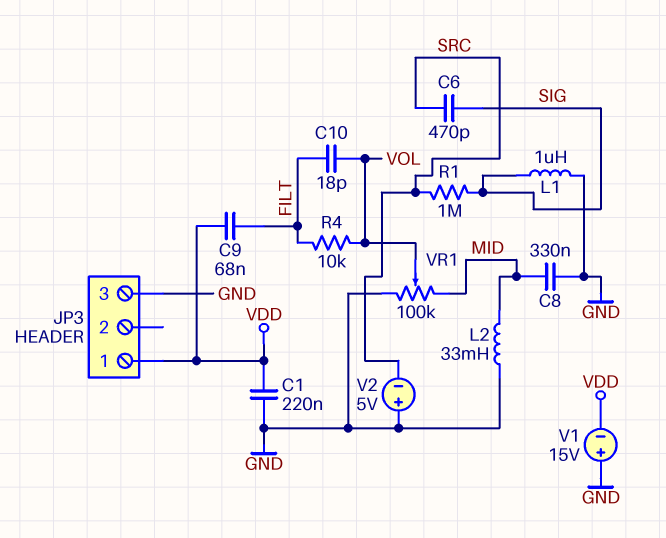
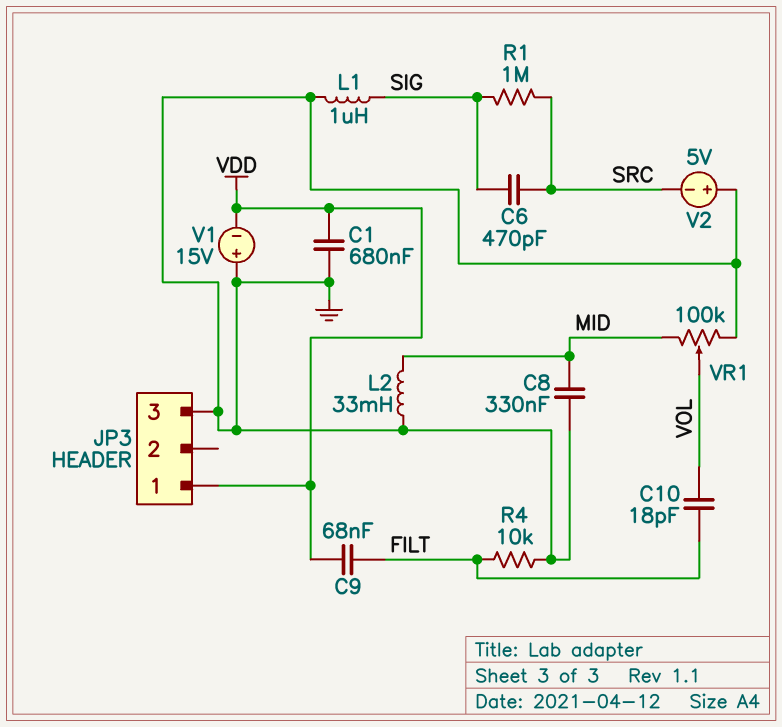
C1: 220nF (GND, VDD) -> 680nF (GND, VDD)
R4: 10k (FILT, VOL) -> 10k (FILT, GND)

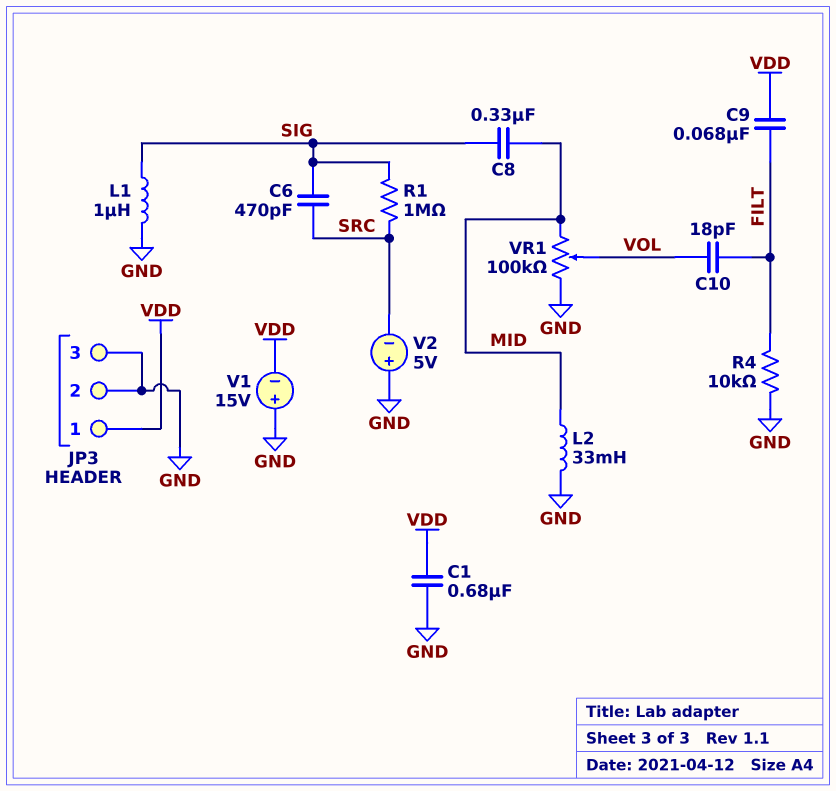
C8: 330nF (GND, MID) -> 330nF (MID, SIG)
JP3 pin 2: none -> GND

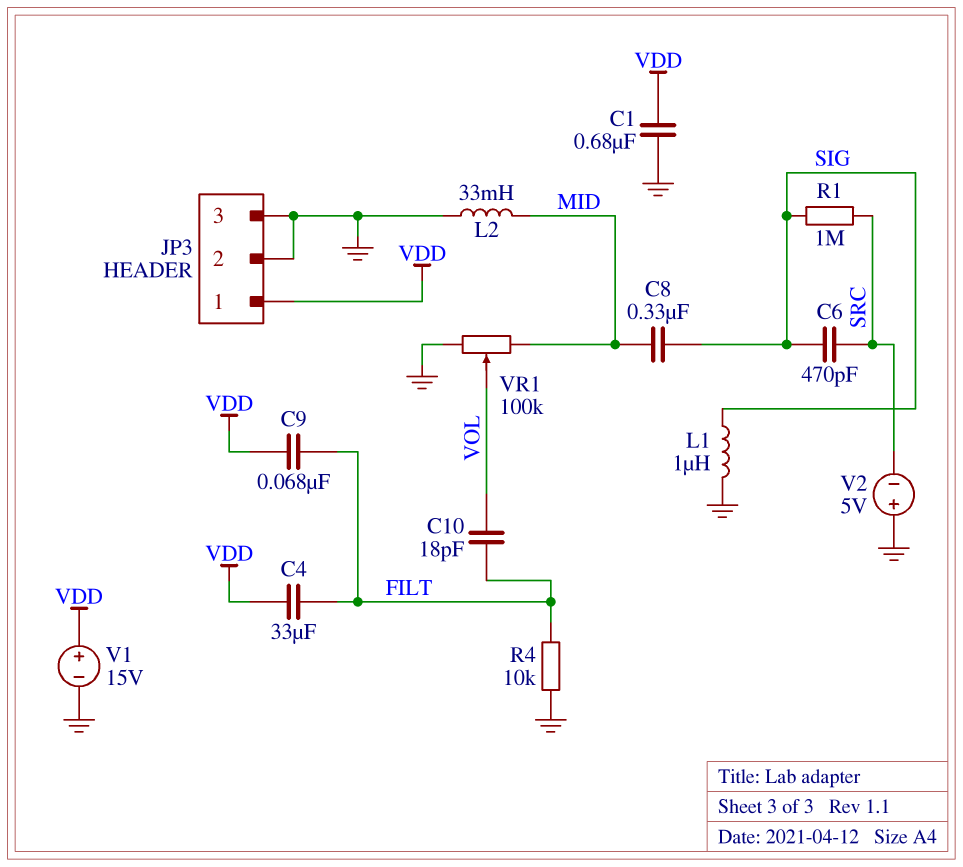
C4: none -> 33uF (FILT, VDD)
V1: 15V (plus GND, minus VDD) -> 15V (plus VDD, minus GND)

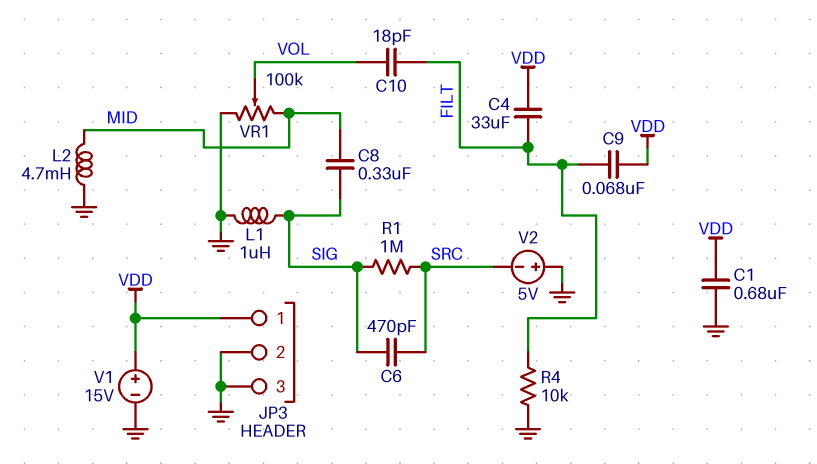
L2: 33mH (GND, MID) -> 4.7mH (GND, MID)

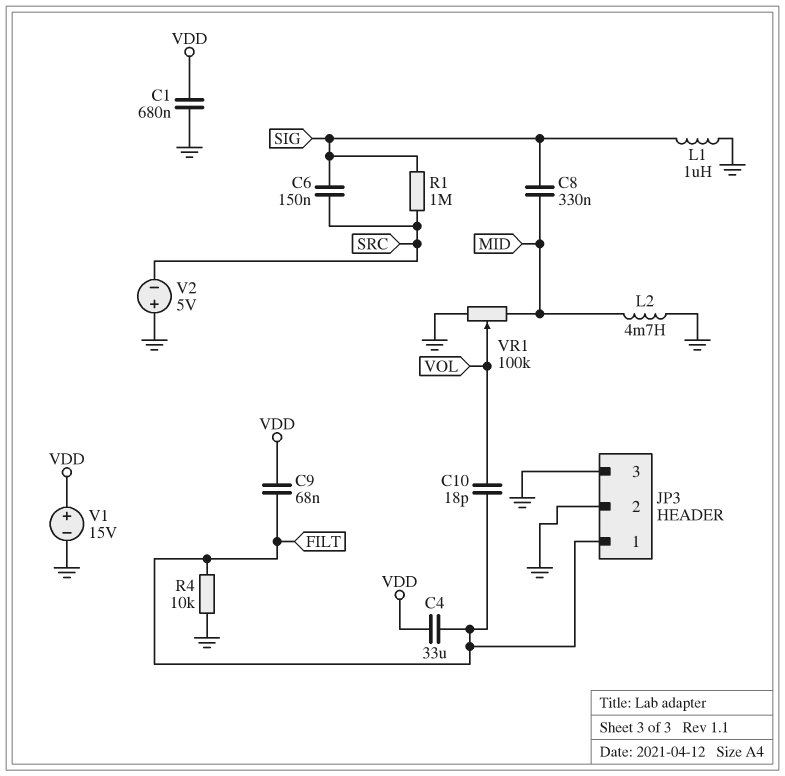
C6: 470pF (SIG, SRC) -> 150nF (SIG, SRC)
JP3 pin 1: VDD -> FILT

